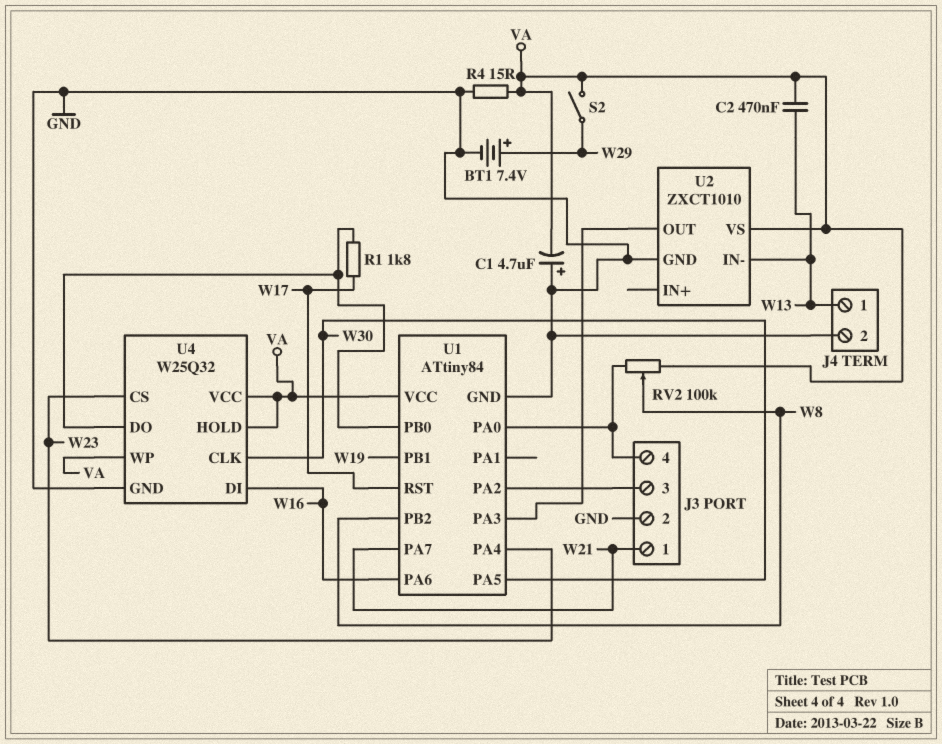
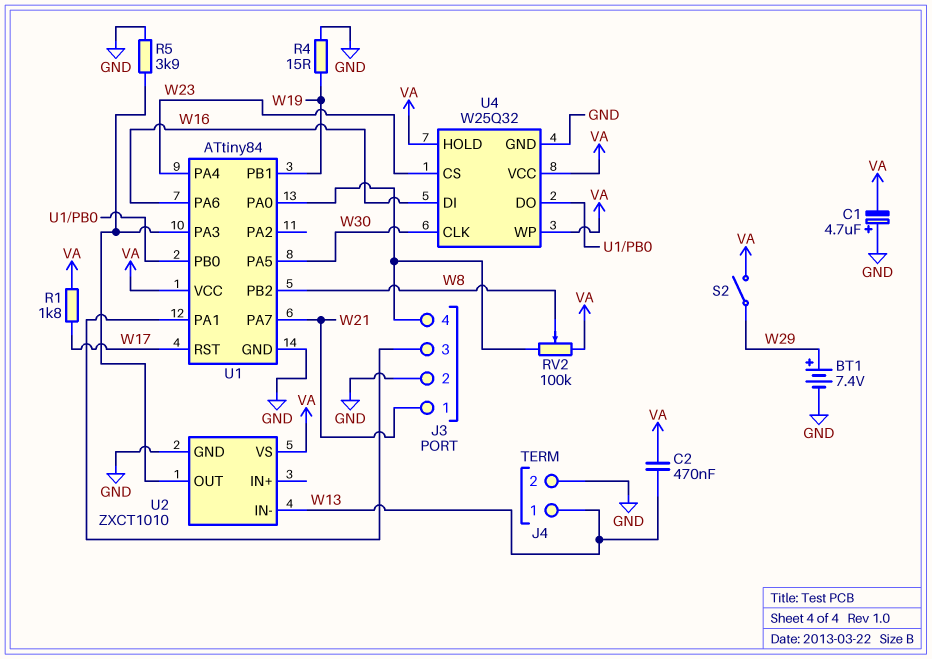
R1: 1.8k (U1/PB0, W17) -> 1.8k (VA, W17)
R4: 15 (GND, VA) -> 15 (GND, W19)
R5: none -> 3.9k (GND, U1/PA3)
U1 pin PA1: none -> J3/3
U1 pin PA2: J3/3 -> none

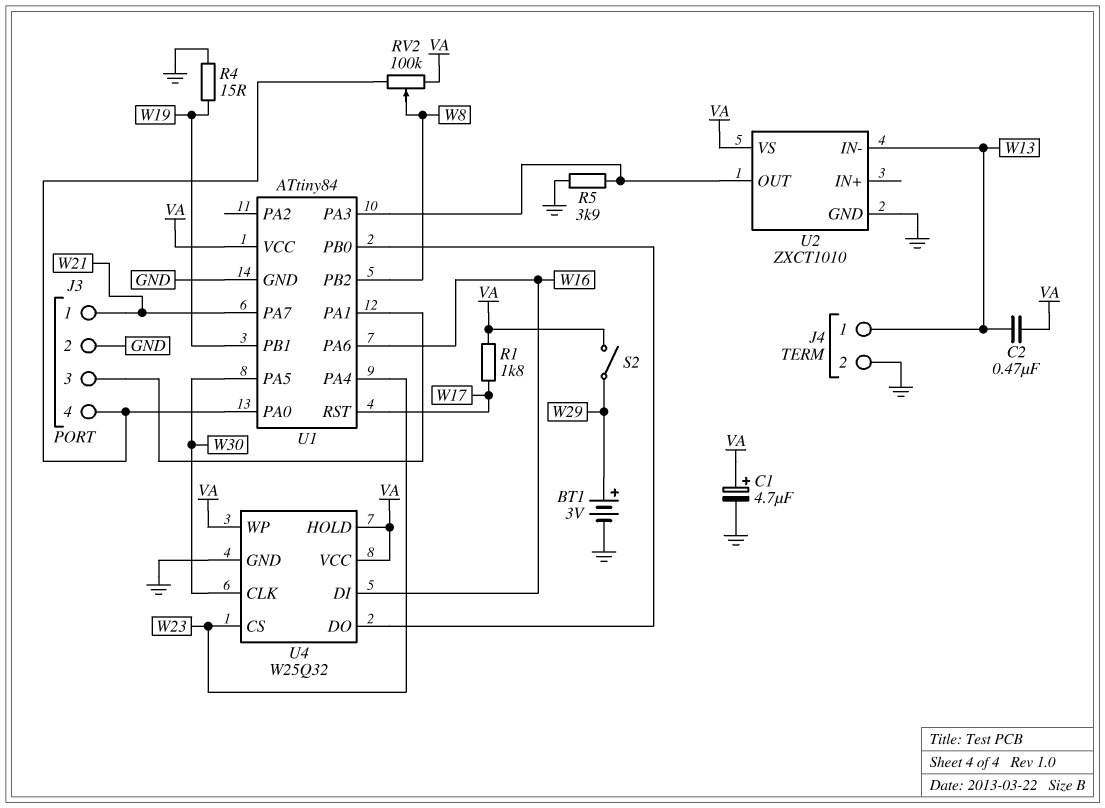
BT1: 7.4V (plus W29, minus GND) -> 3V (plus W29, minus GND)
C1: 4.7uF (plus GND, minus VA) -> 4.7uF (plus VA, minus GND)

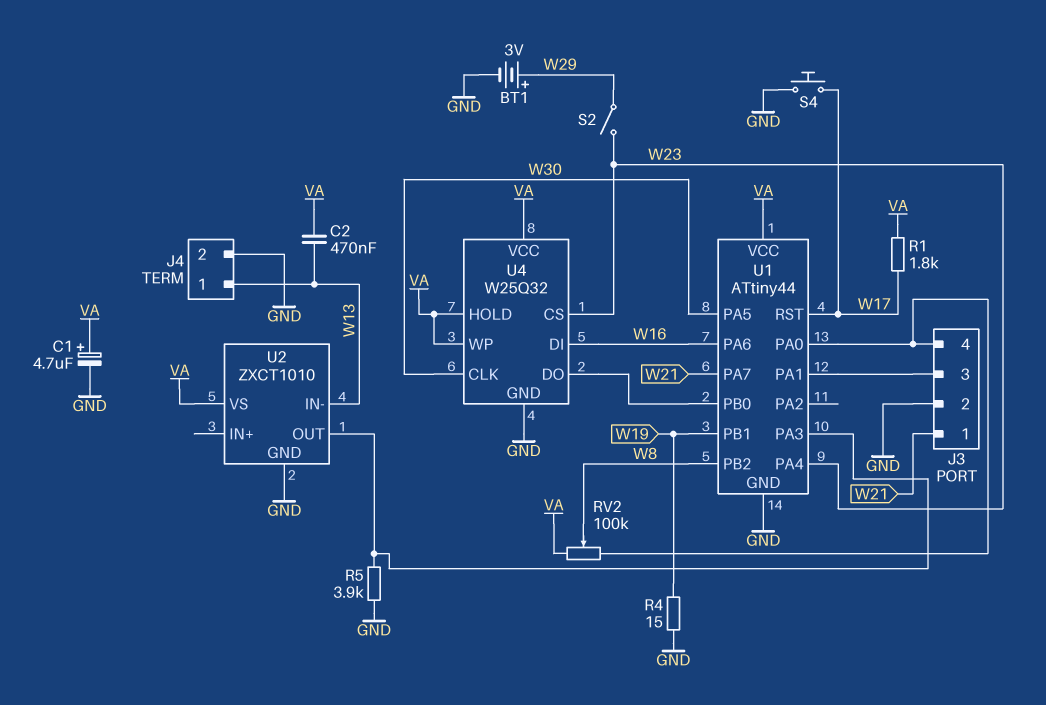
S2: switch (VA, W29) -> switch (W23, W29)
S4: none -> button (GND, W17)
U1: ATtiny84 -> ATtiny44

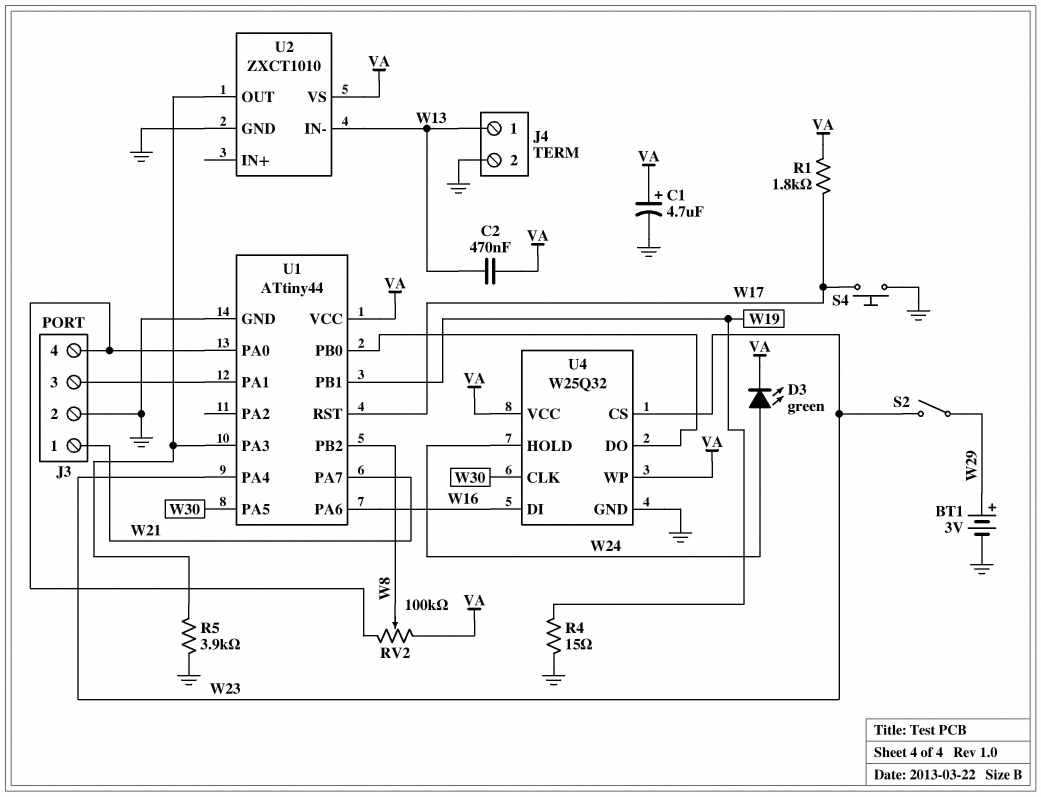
D3: none -> LED green (A W24, K VA)
U4 pin HOLD: VA -> W24

